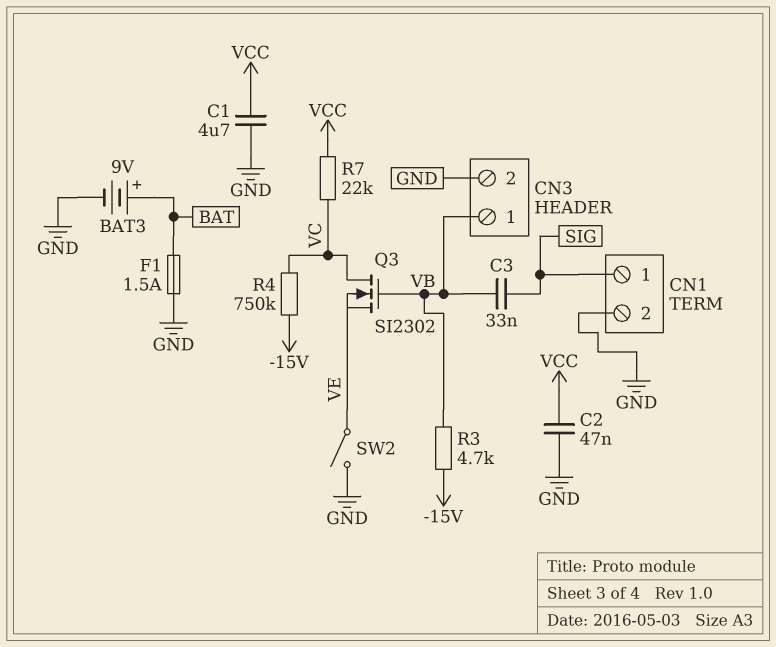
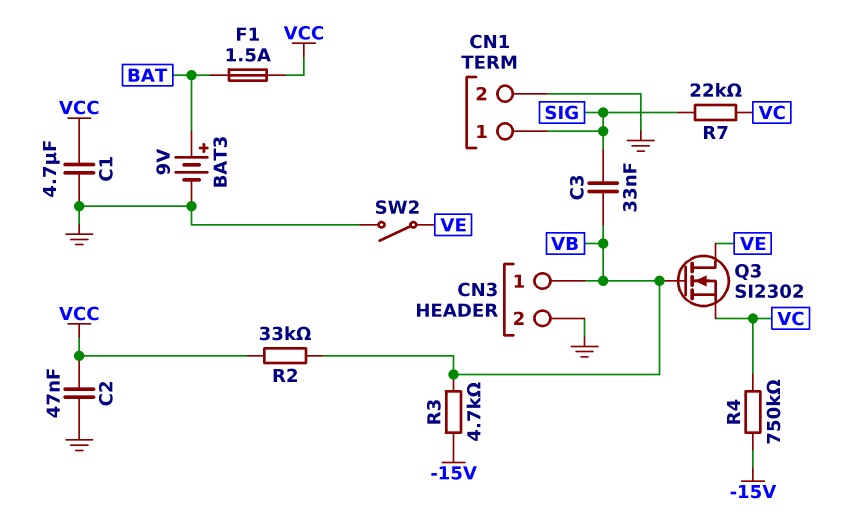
F1: 1.5A (BAT, GND) -> 1.5A (BAT, VCC)
Q3: NMOS SI2302 (G VB, D VC, S VE) -> NMOS SI2302 (G VB, D VE, S VC)
R2: none -> 33k (VB, VCC)
R7: 22k (VC, VCC) -> 22k (SIG, VC)

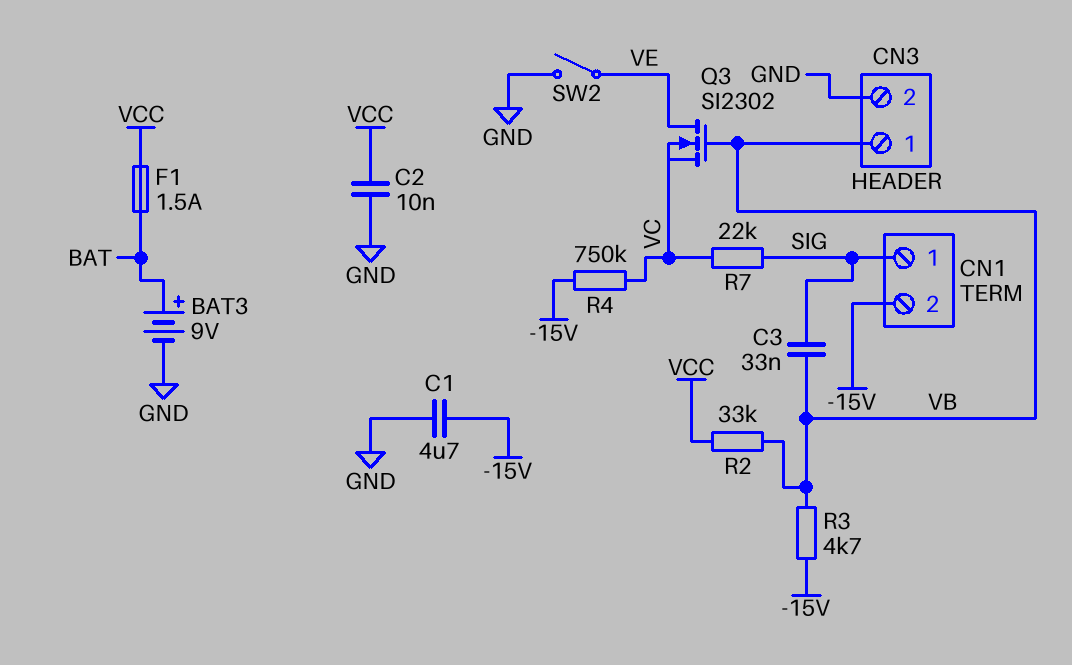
C1: 4.7uF (GND, VCC) -> 4.7uF (-15V, GND)
C2: 47nF (GND, VCC) -> 10nF (GND, VCC)
CN1 pin 2: GND -> -15V

